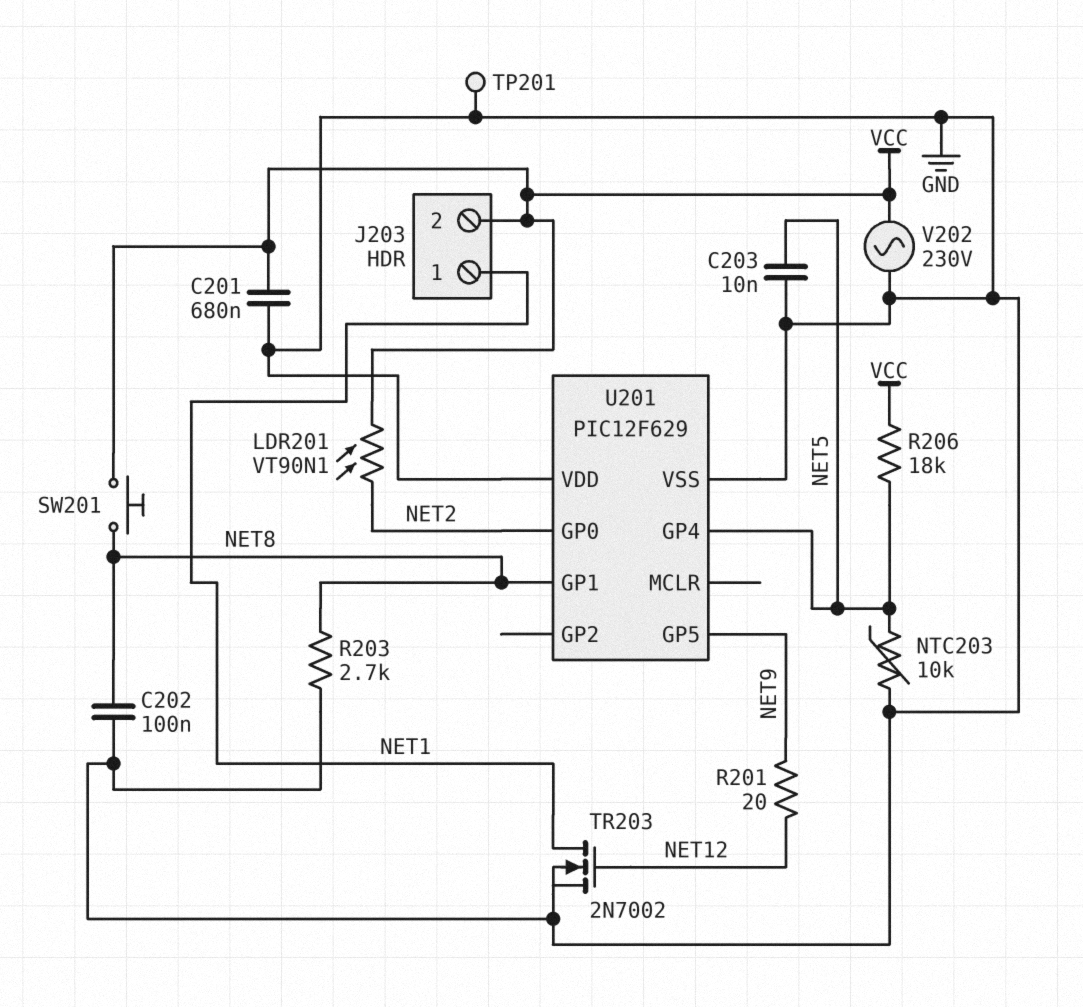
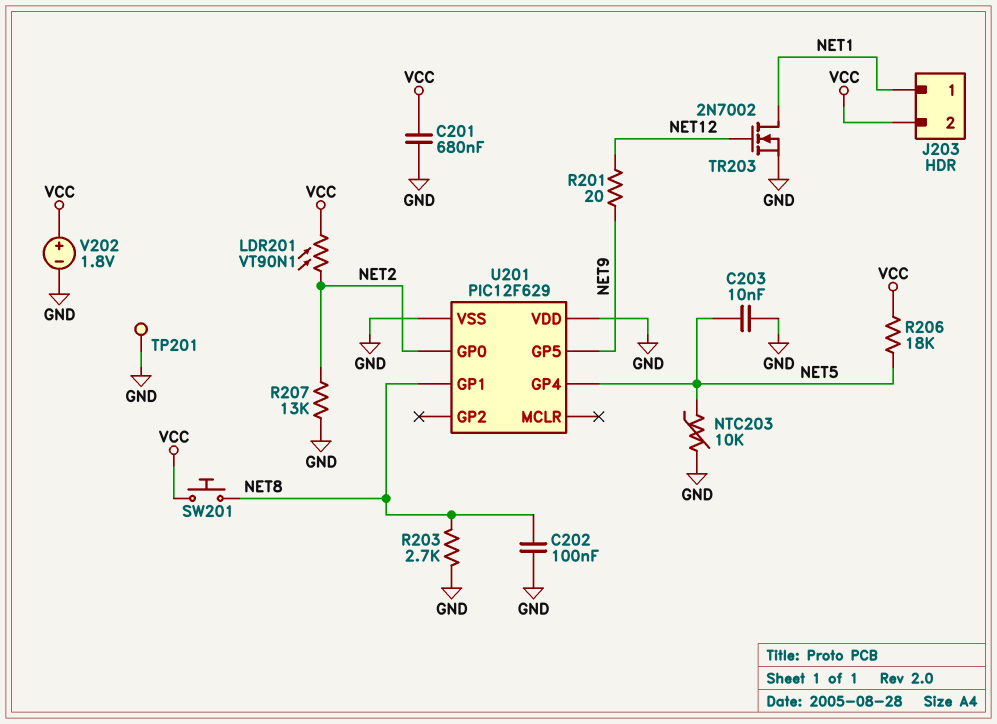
R207: none -> 13k (GND, NET2)
V202: AC 230V (GND, VCC) -> 1.8V (plus VCC, minus GND)

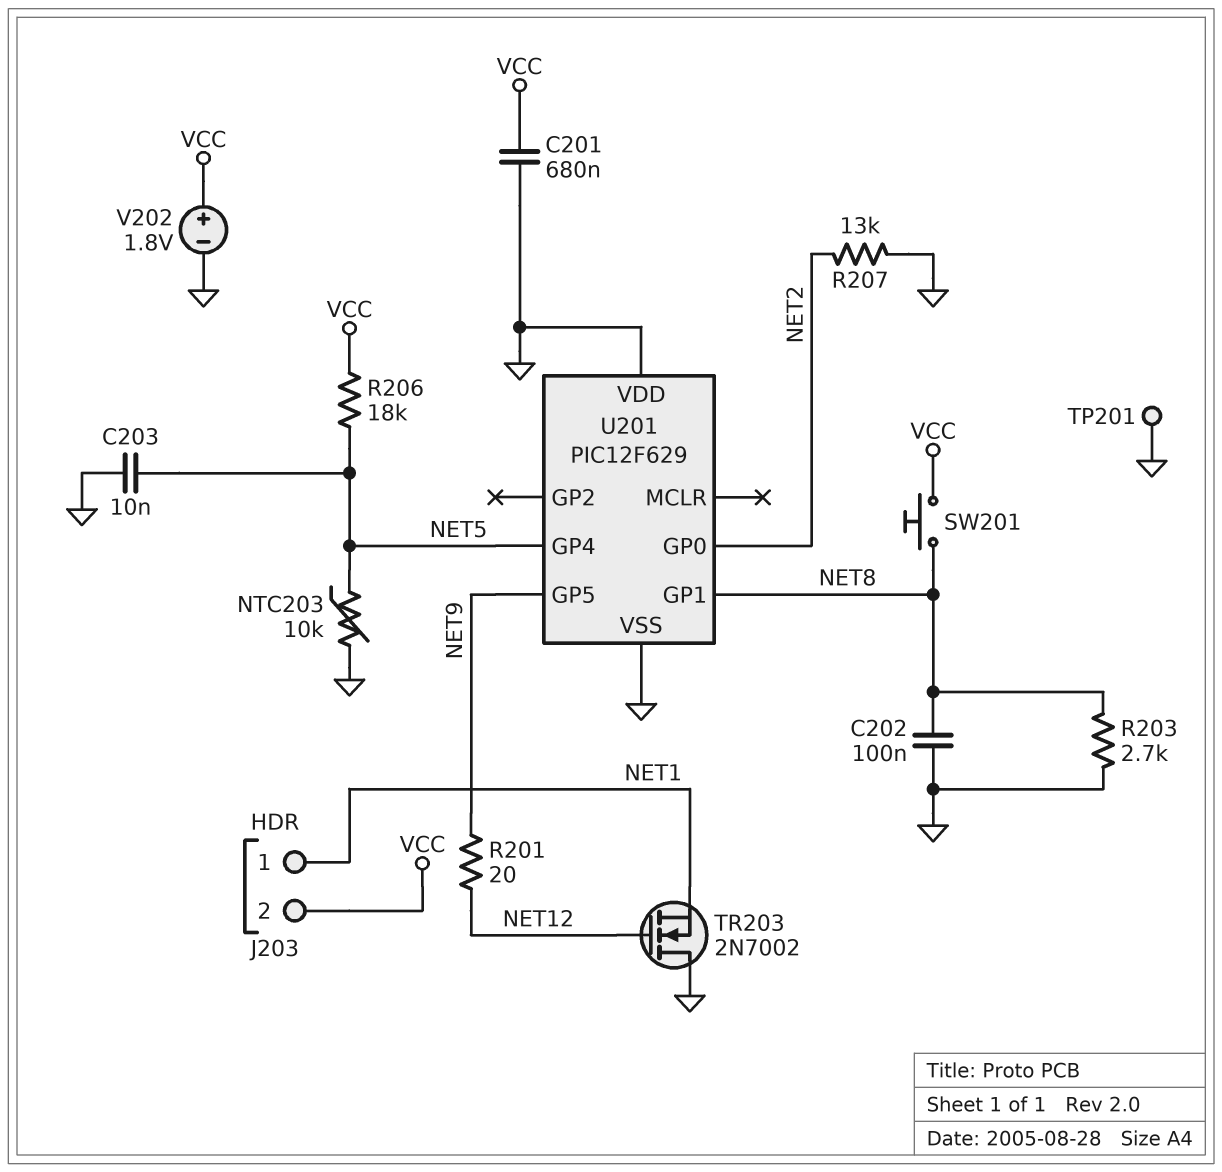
LDR201: VT90N1 (NET2, VCC) -> none
TR203: NMOS 2N7002 (G NET12, D NET1, S GND) -> NMOS 2N7002 (G NET12, D GND, S NET1)

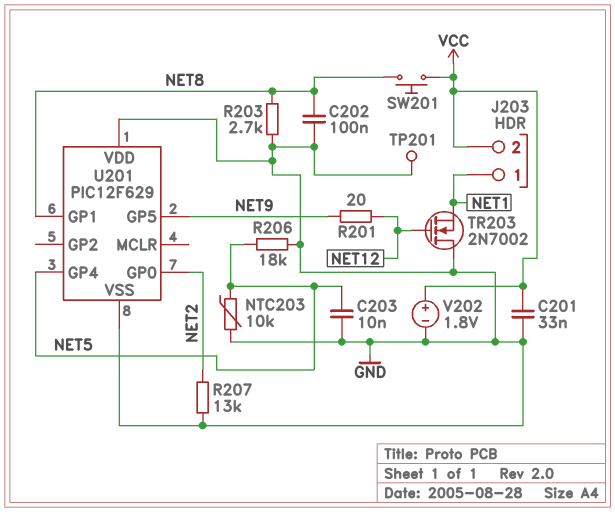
C201: 680nF (GND, VCC) -> 33nF (GND, VCC)
R206: 18k (NET5, VCC) -> 18k (GND, NET5)

